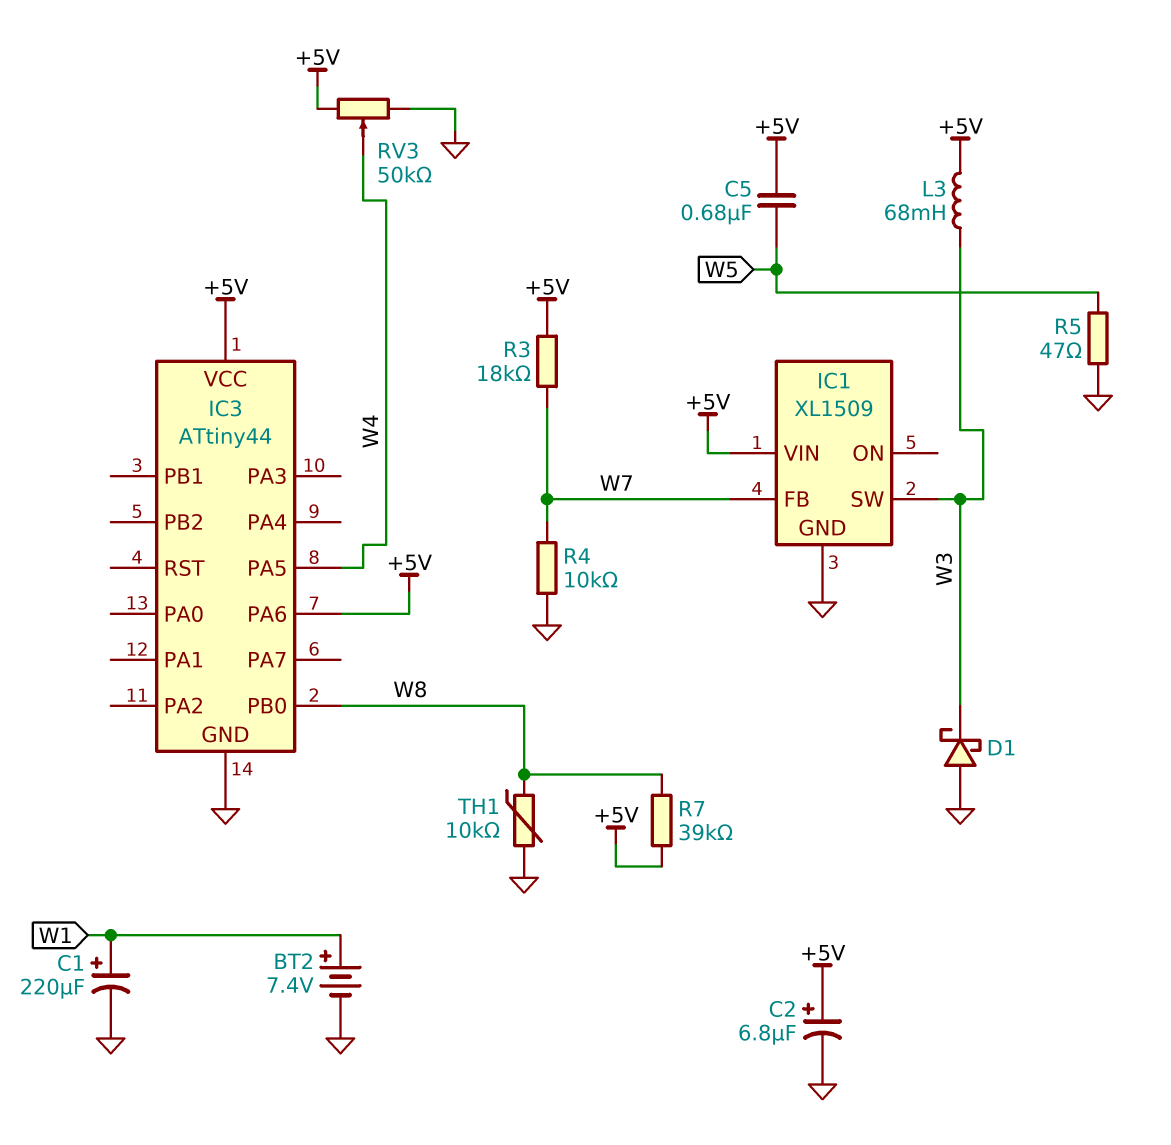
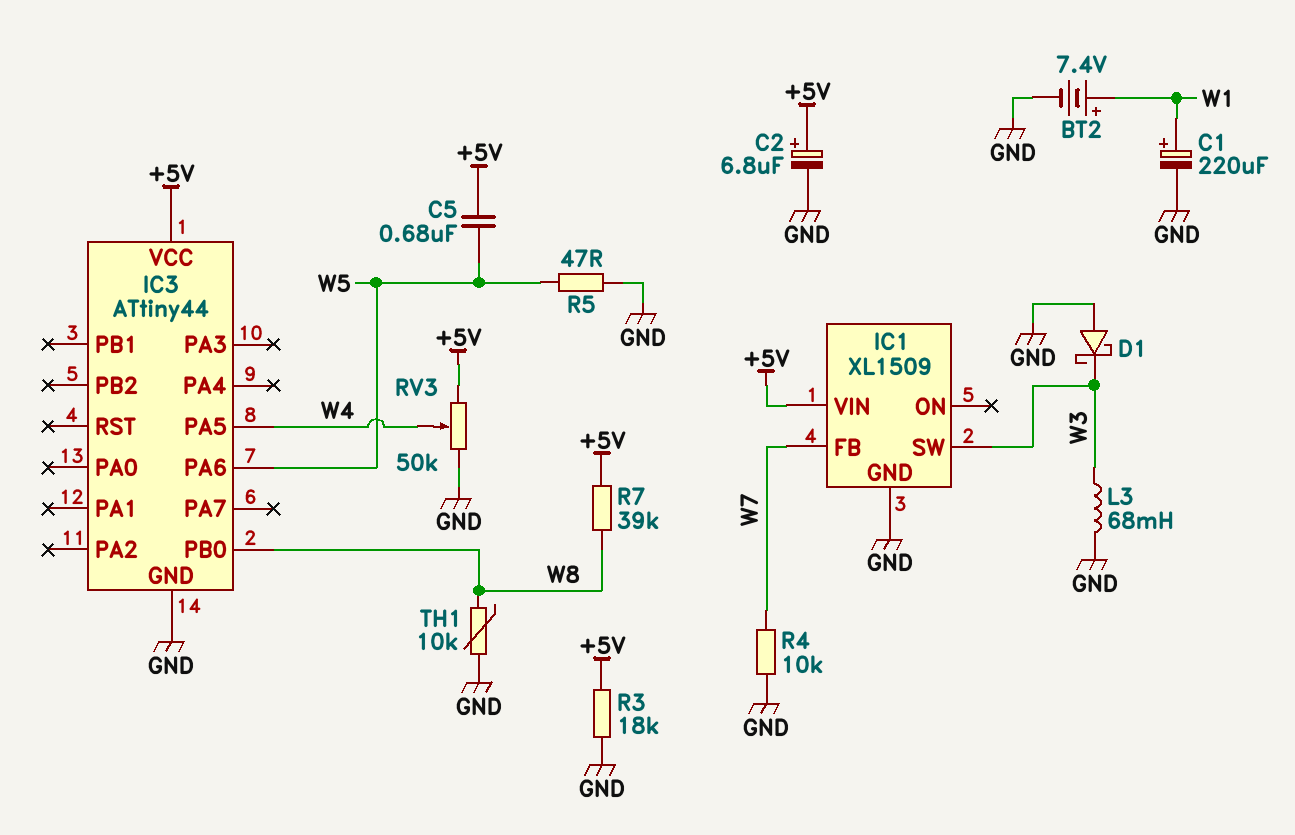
IC3 pin PA6: +5V -> W5
L3: 68mH (+5V, W3) -> 68mH (GND, W3)
R3: 18k (+5V, W7) -> 18k (+5V, GND)

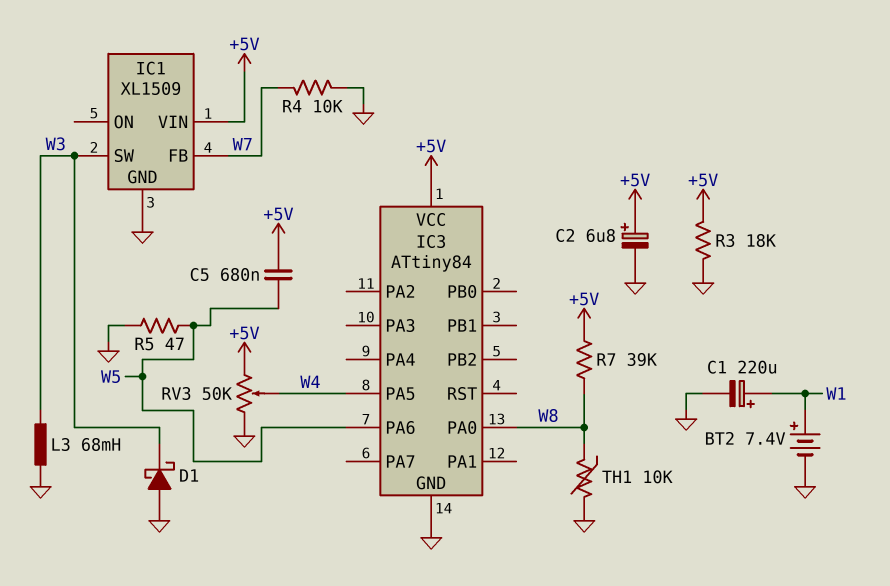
IC3: ATtiny44 -> ATtiny84
IC3 pin PA0: none -> W8
IC3 pin PB0: W8 -> none

